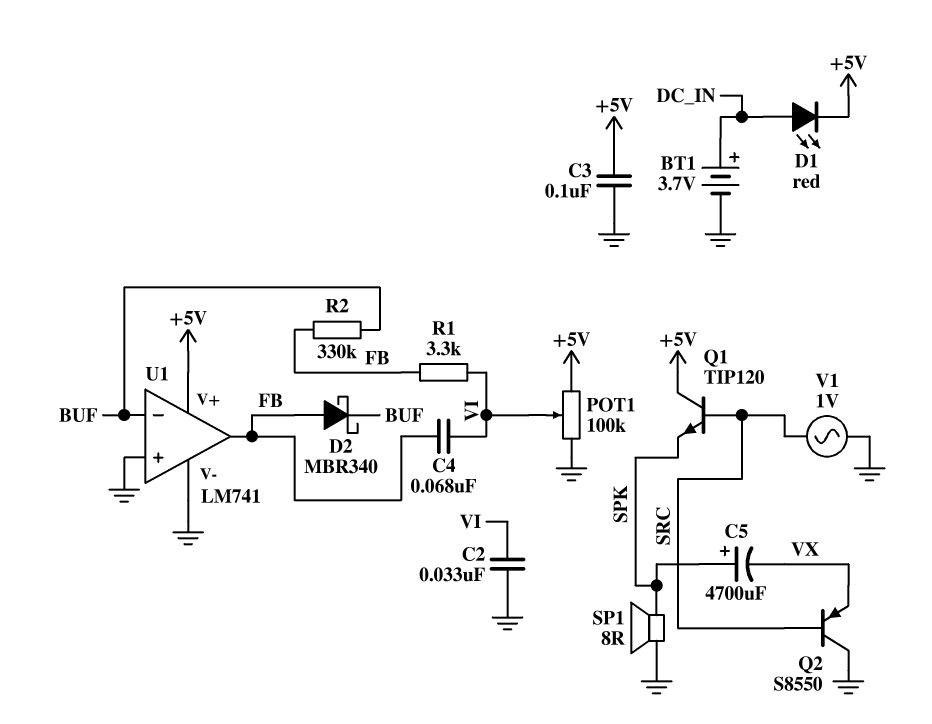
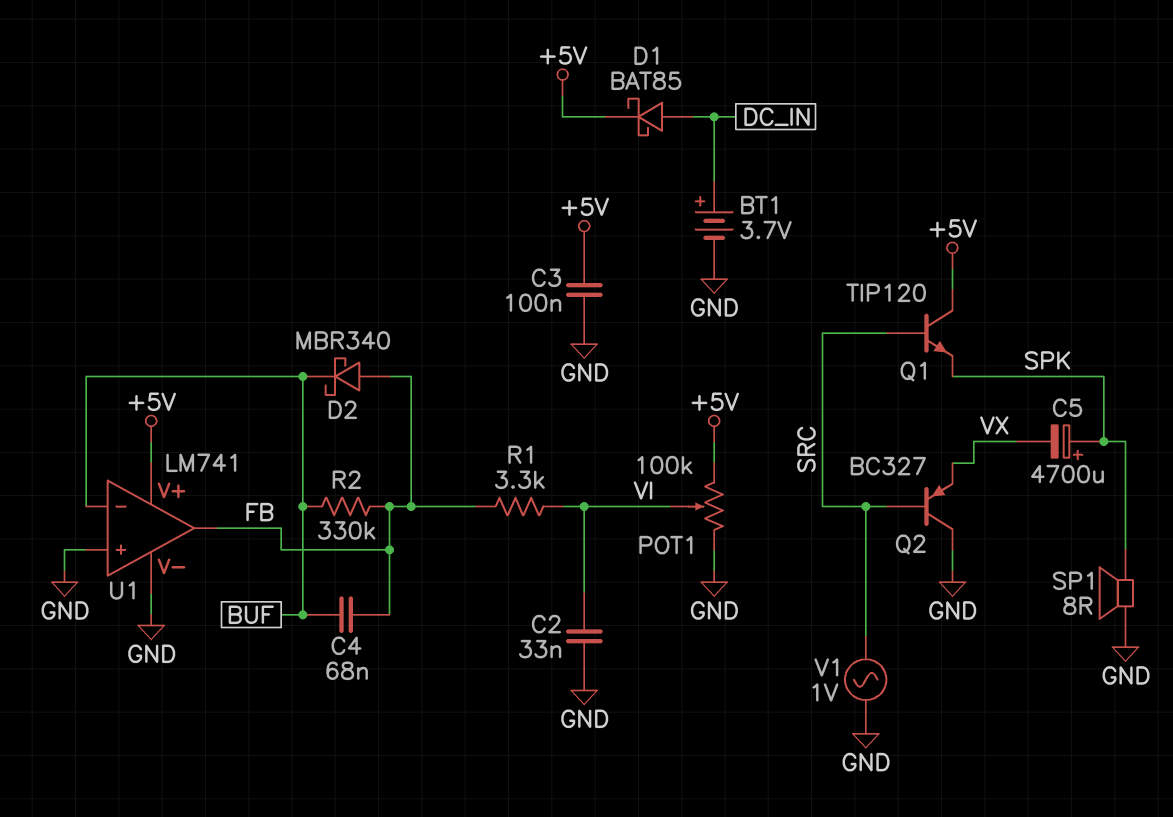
C4: 68nF (FB, VI) -> 68nF (BUF, FB)
D1: LED red (A DC_IN, K +5V) -> schottky BAT85 (A DC_IN, K +5V)
Q2: PNP S8550 (B SRC, C GND, E VX) -> PNP BC327 (B SRC, C GND, E VX)

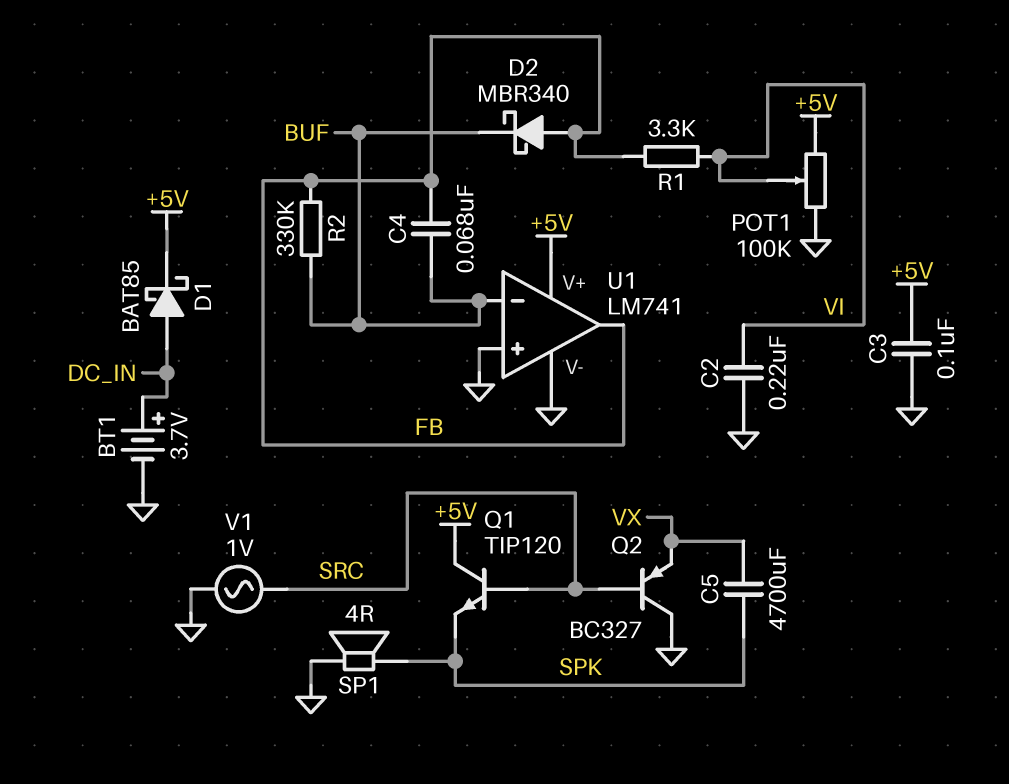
C2: 33nF (GND, VI) -> 220nF (GND, VI)
C5: 4700uF (plus SPK, minus VX) -> 4700uF (SPK, VX)
SP1: speaker 8R (GND, SPK) -> speaker 4R (GND, SPK)

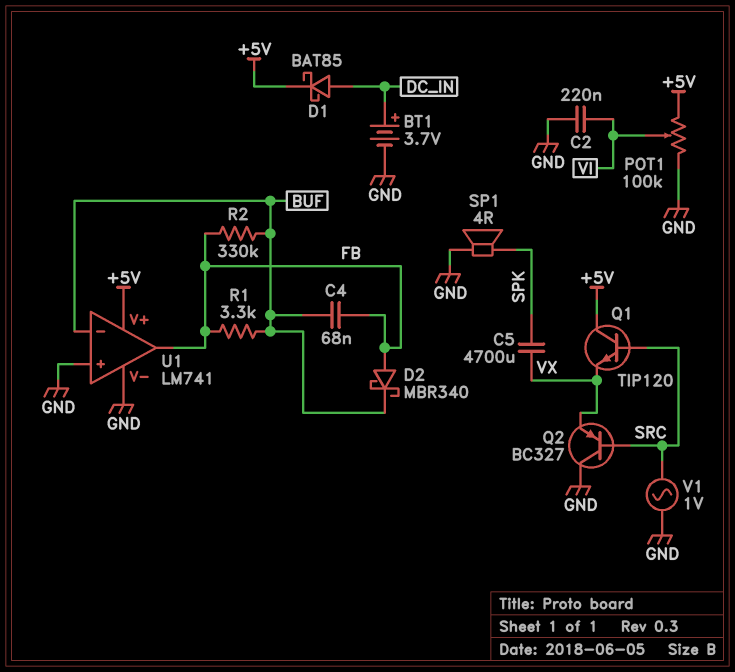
C3: 100nF (+5V, GND) -> none
Q1: NPN TIP120 (B SRC, C +5V, E SPK) -> NPN TIP120 (B SRC, C +5V, E VX)
R1: 3.3k (FB, VI) -> 3.3k (BUF, FB)

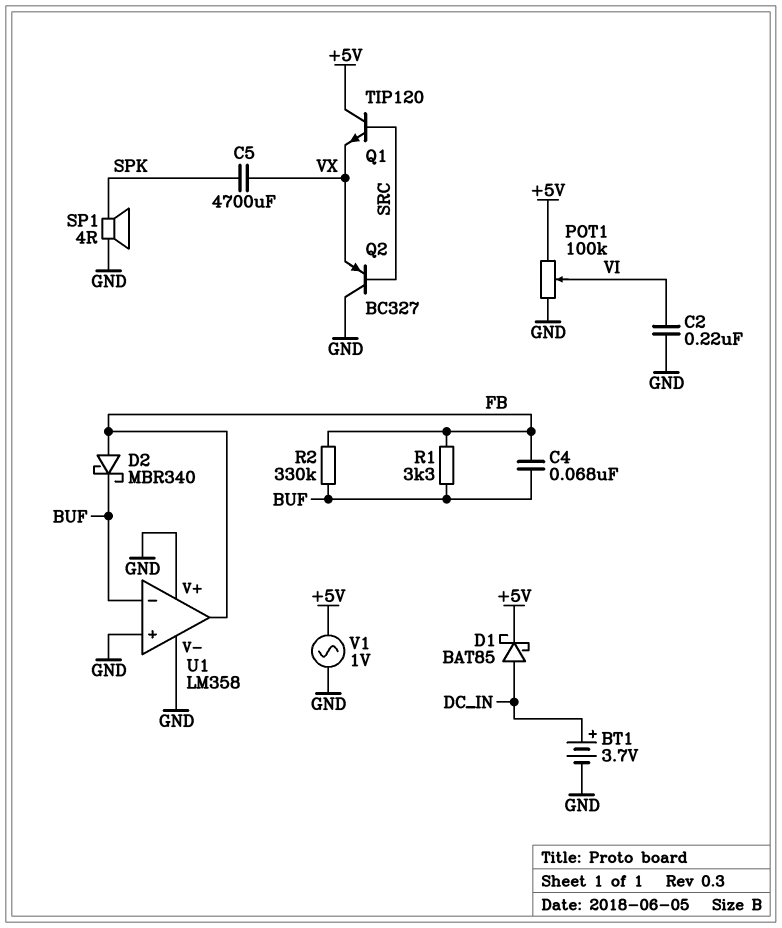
U1: LM741 -> LM358
U1 pin V+: +5V -> GND
V1: AC 1V (GND, SRC) -> AC 1V (+5V, GND)

